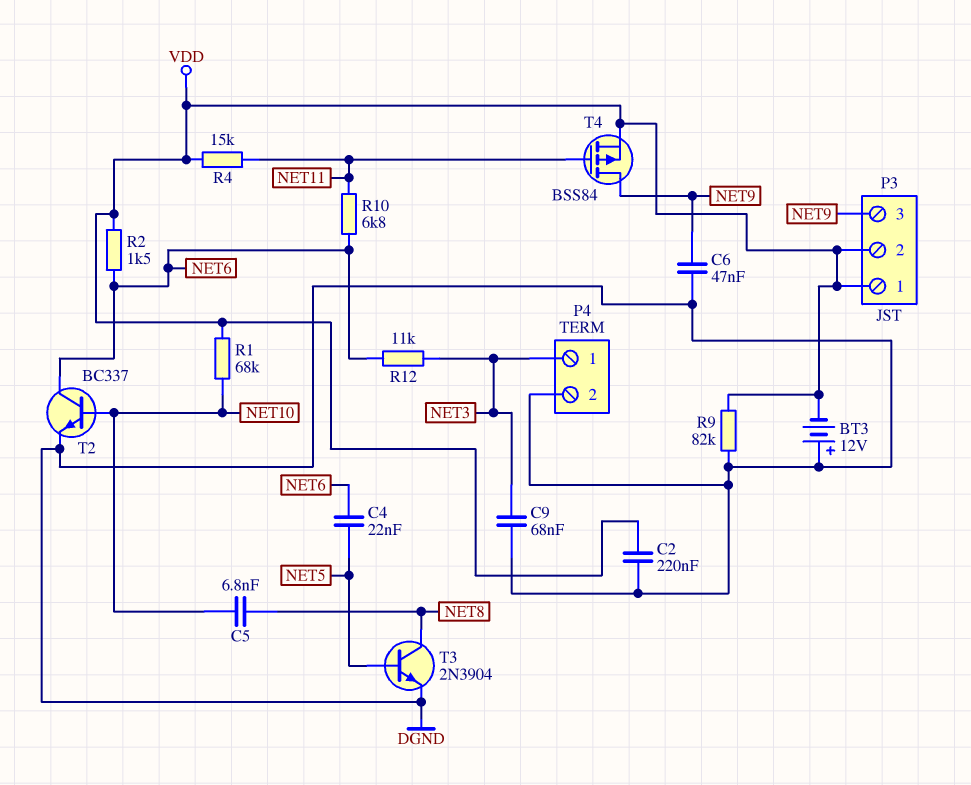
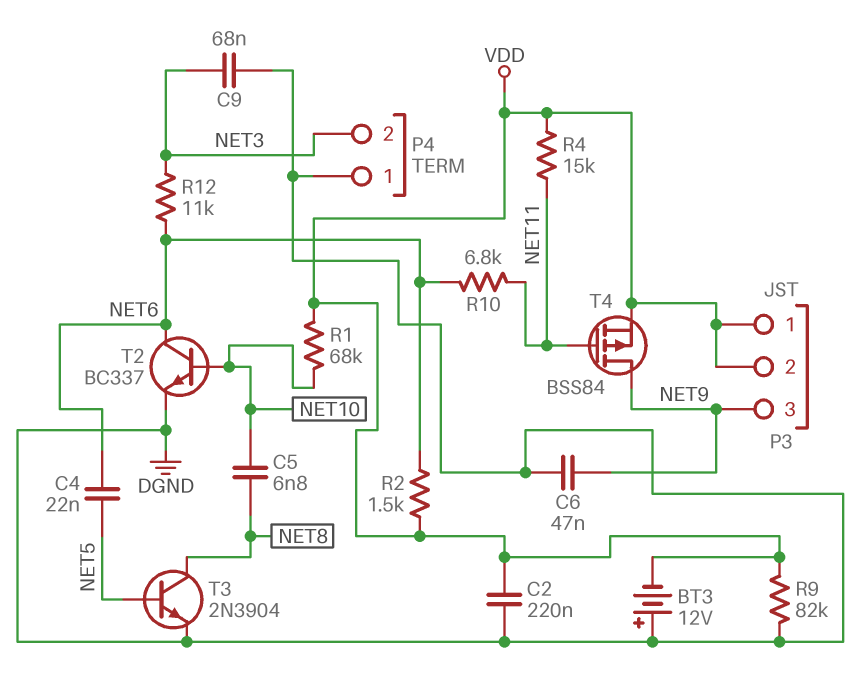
P4 pin 1: NET3 -> DGND
P4 pin 2: DGND -> NET3

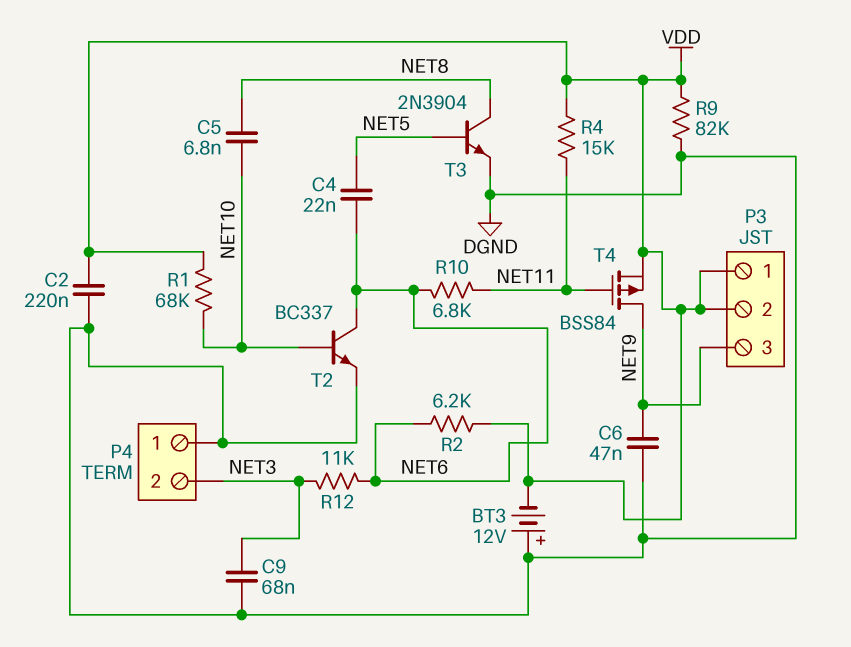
R2: 1.5k (NET6, VDD) -> 6.2k (NET6, VDD)

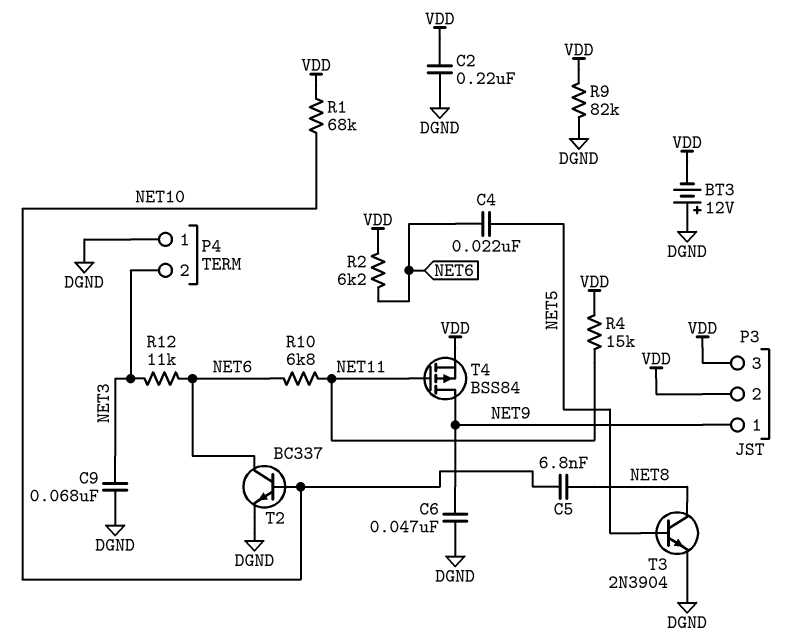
P3 pin 1: VDD -> NET9
P3 pin 3: NET9 -> VDD

